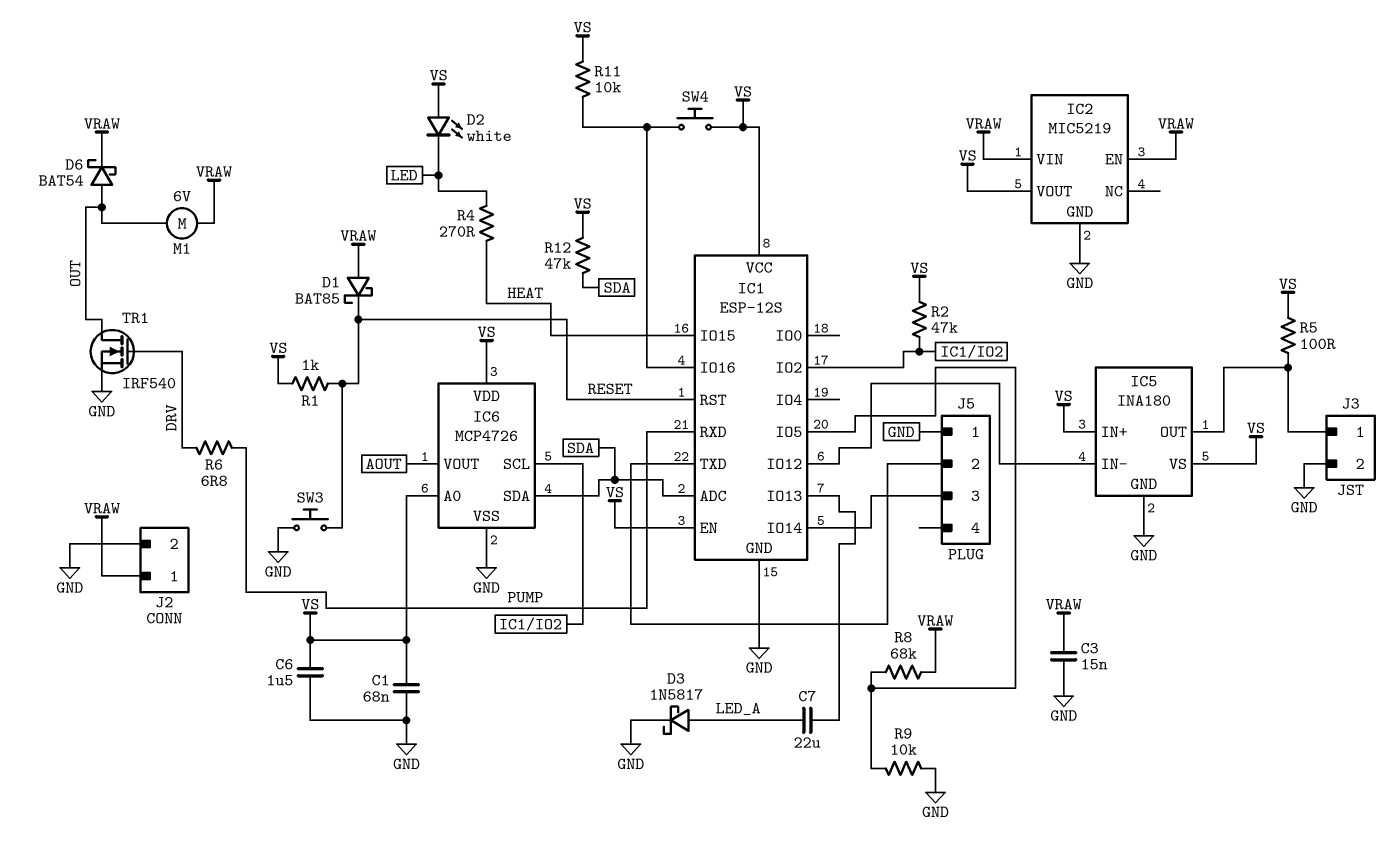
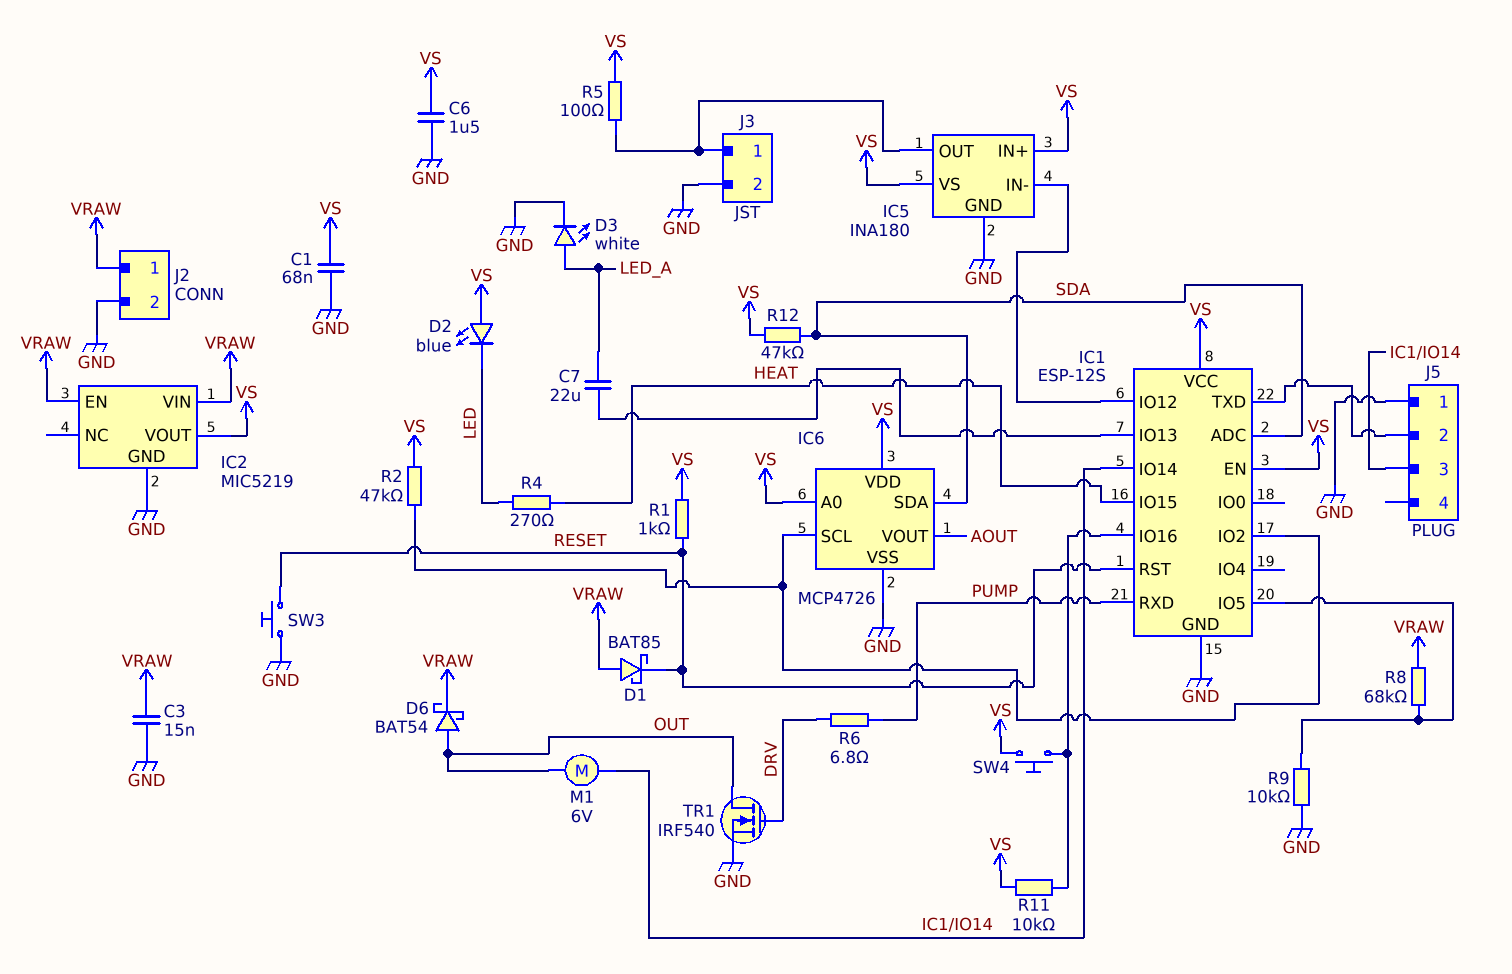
D2: LED white (A VS, K LED) -> LED blue (A VS, K LED)
D3: schottky 1N5817 (A LED_A, K GND) -> LED white (A LED_A, K GND)
M1: motor 6V (OUT, VRAW) -> motor 6V (IC1/IO14, OUT)

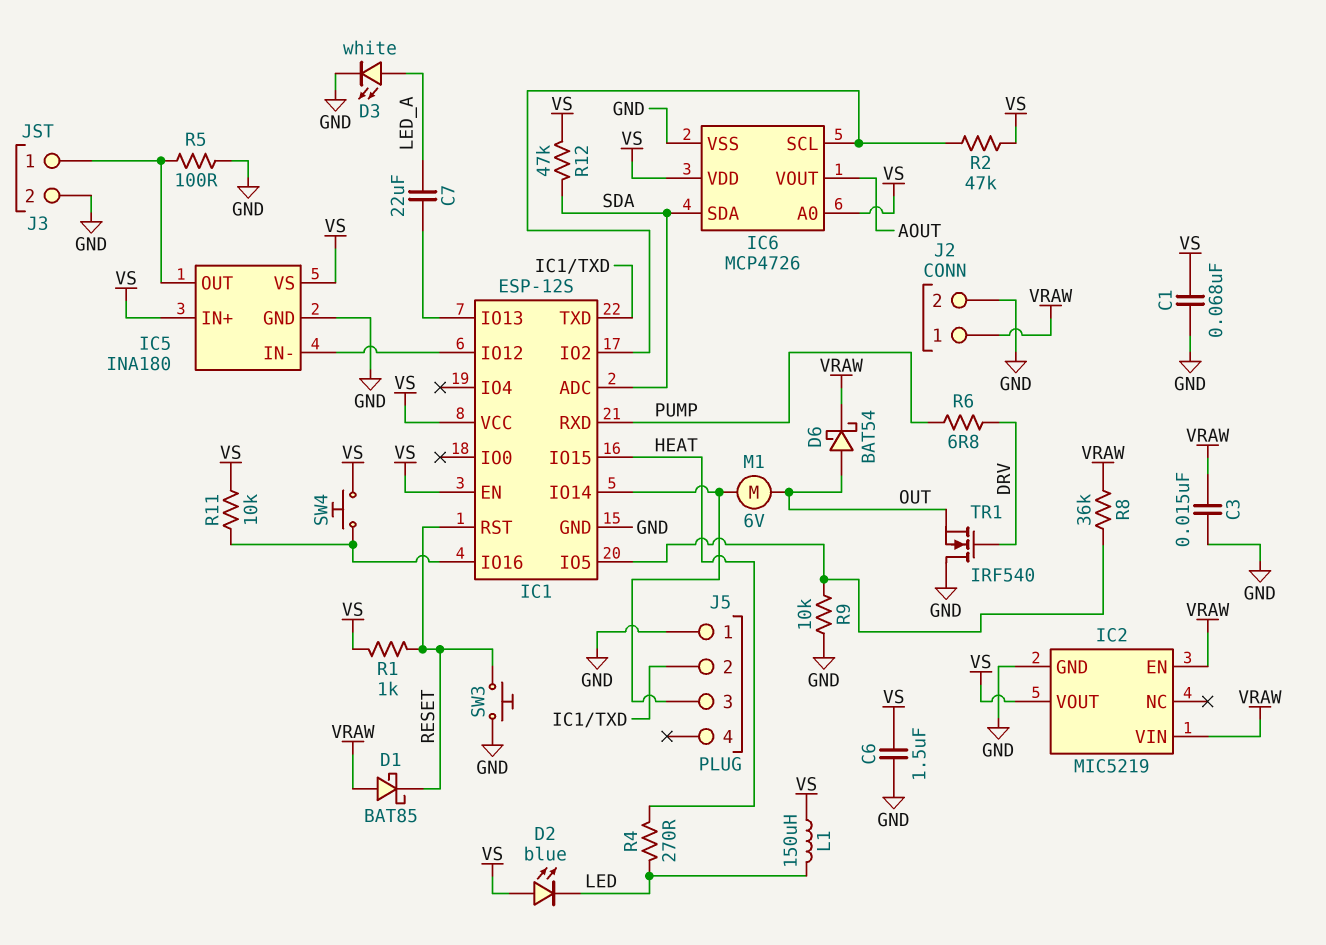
L1: none -> 150uH (LED, VS)
R5: 100 (IC5/OUT, VS) -> 100 (GND, IC5/OUT)
R8: 68k (IC1/IO5, VRAW) -> 36k (IC1/IO5, VRAW)
TR1: NMOS IRF540 (G DRV, D OUT, S GND) -> NMOS IRF540 (G DRV, D GND, S OUT)

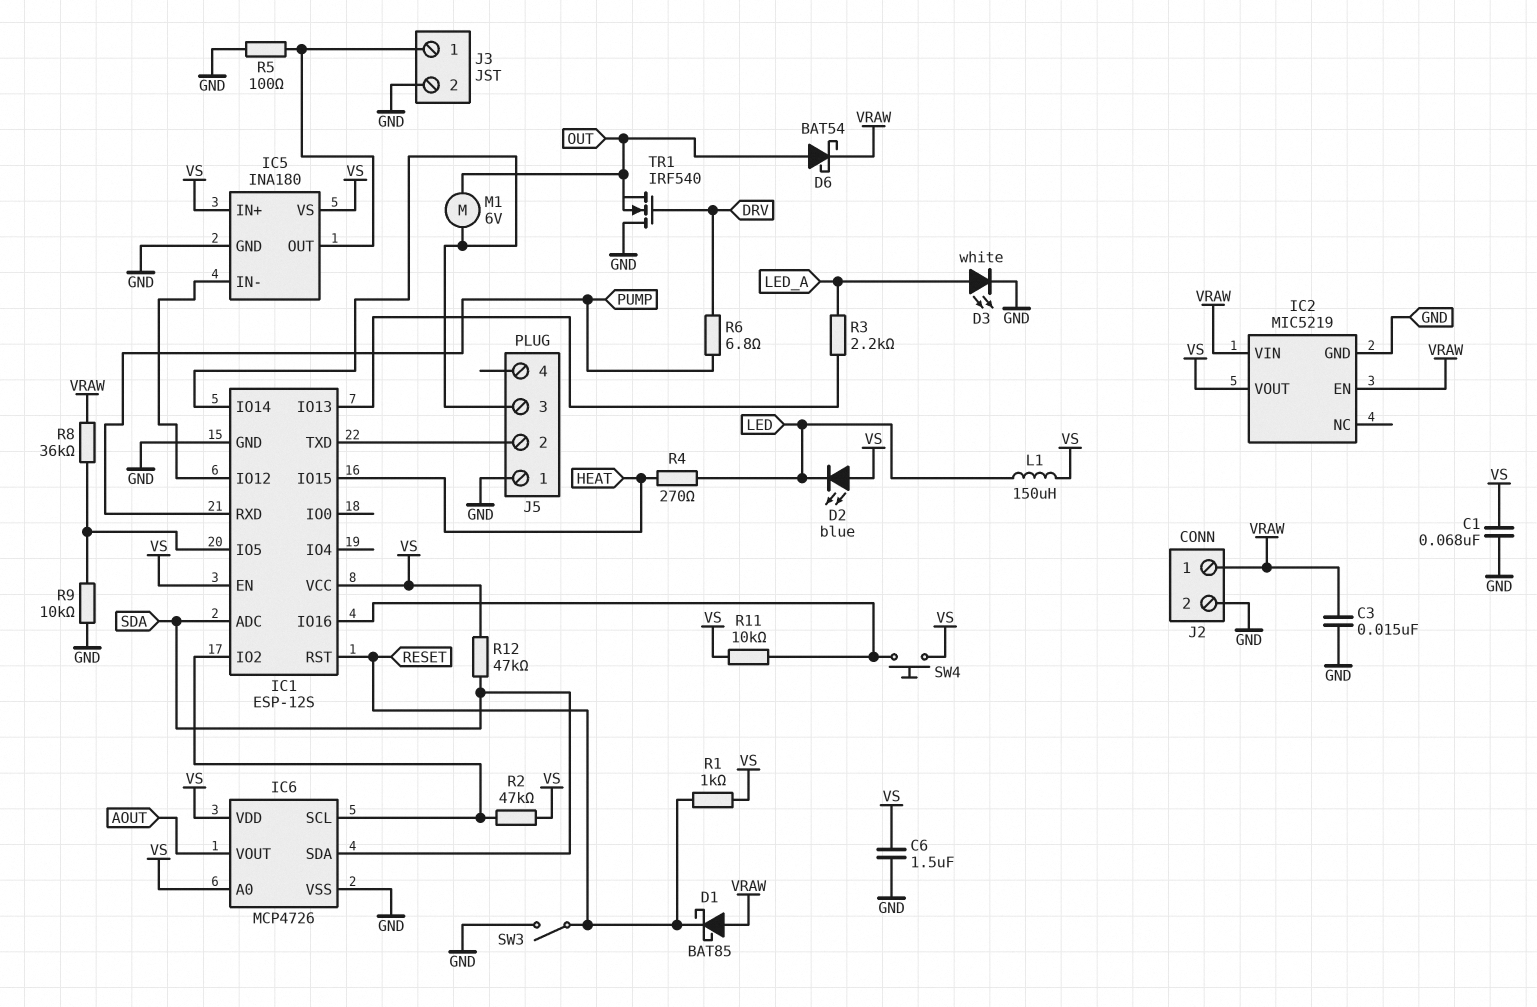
C7: 22uF (IC1/IO13, LED_A) -> none
R3: none -> 2.2k (IC1/IO13, LED_A)
SW3: button (GND, RESET) -> switch (GND, RESET)

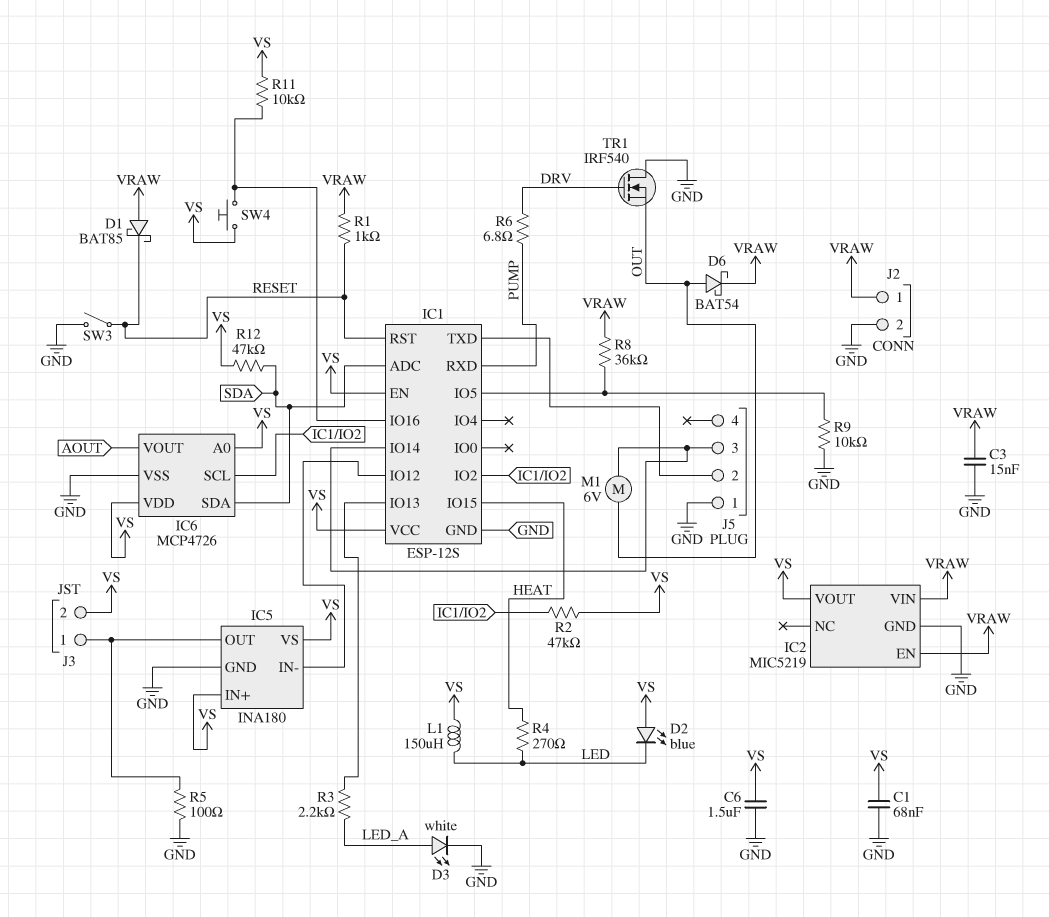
J3 pin 2: GND -> VS
R1: 1k (RESET, VS) -> 1k (RESET, VRAW)

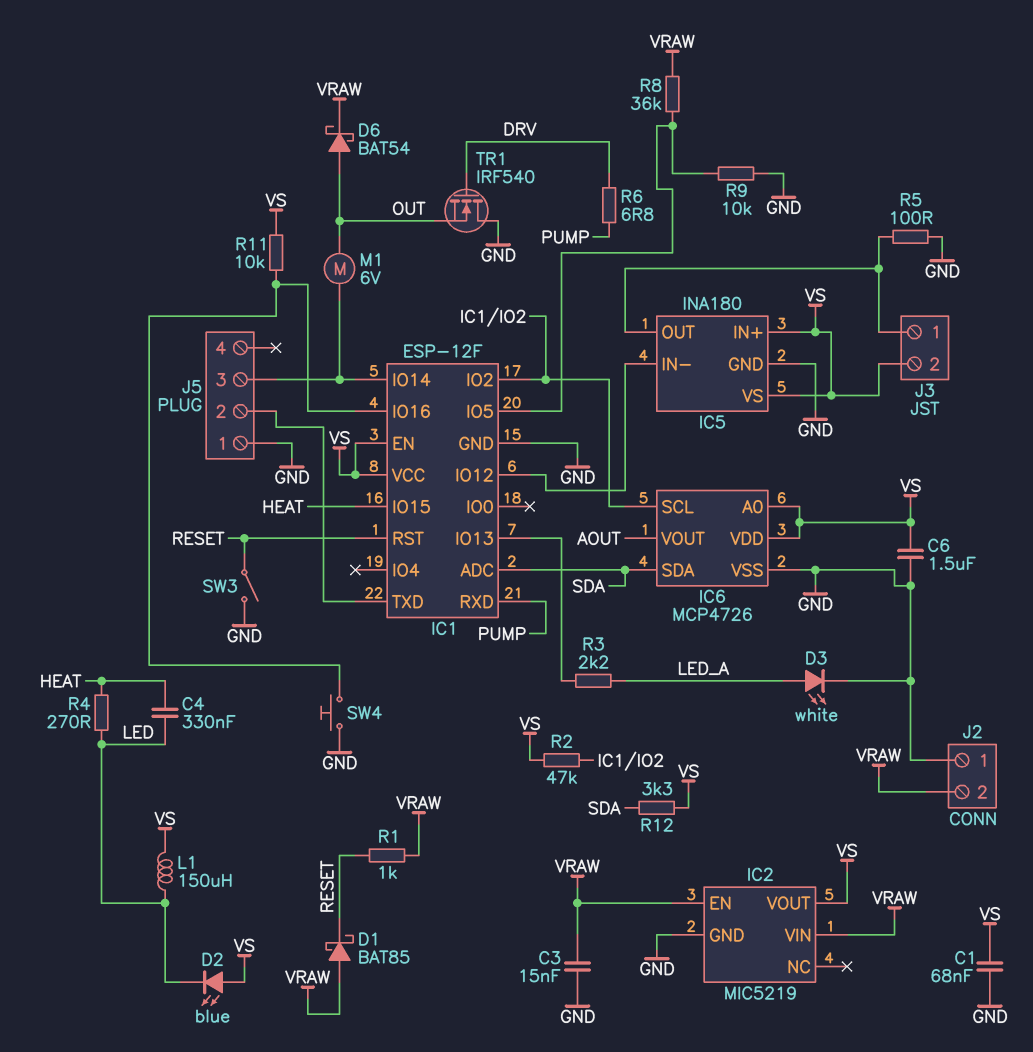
C4: none -> 330nF (HEAT, LED)
IC1: ESP-12S -> ESP-12F
J2 pin 1: VRAW -> GND
J2 pin 2: GND -> VRAW
R12: 47k (SDA, VS) -> 3.3k (SDA, VS)
SW4: button (IC1/IO16, VS) -> button (GND, IC1/IO16)

